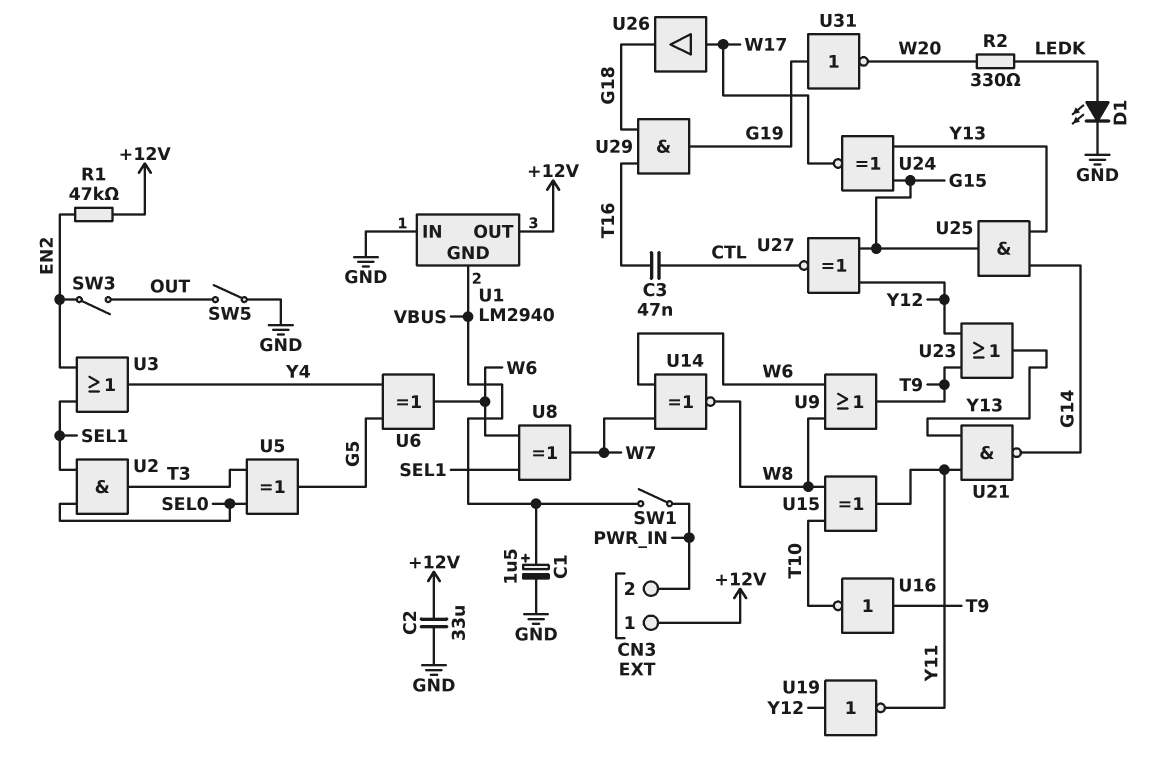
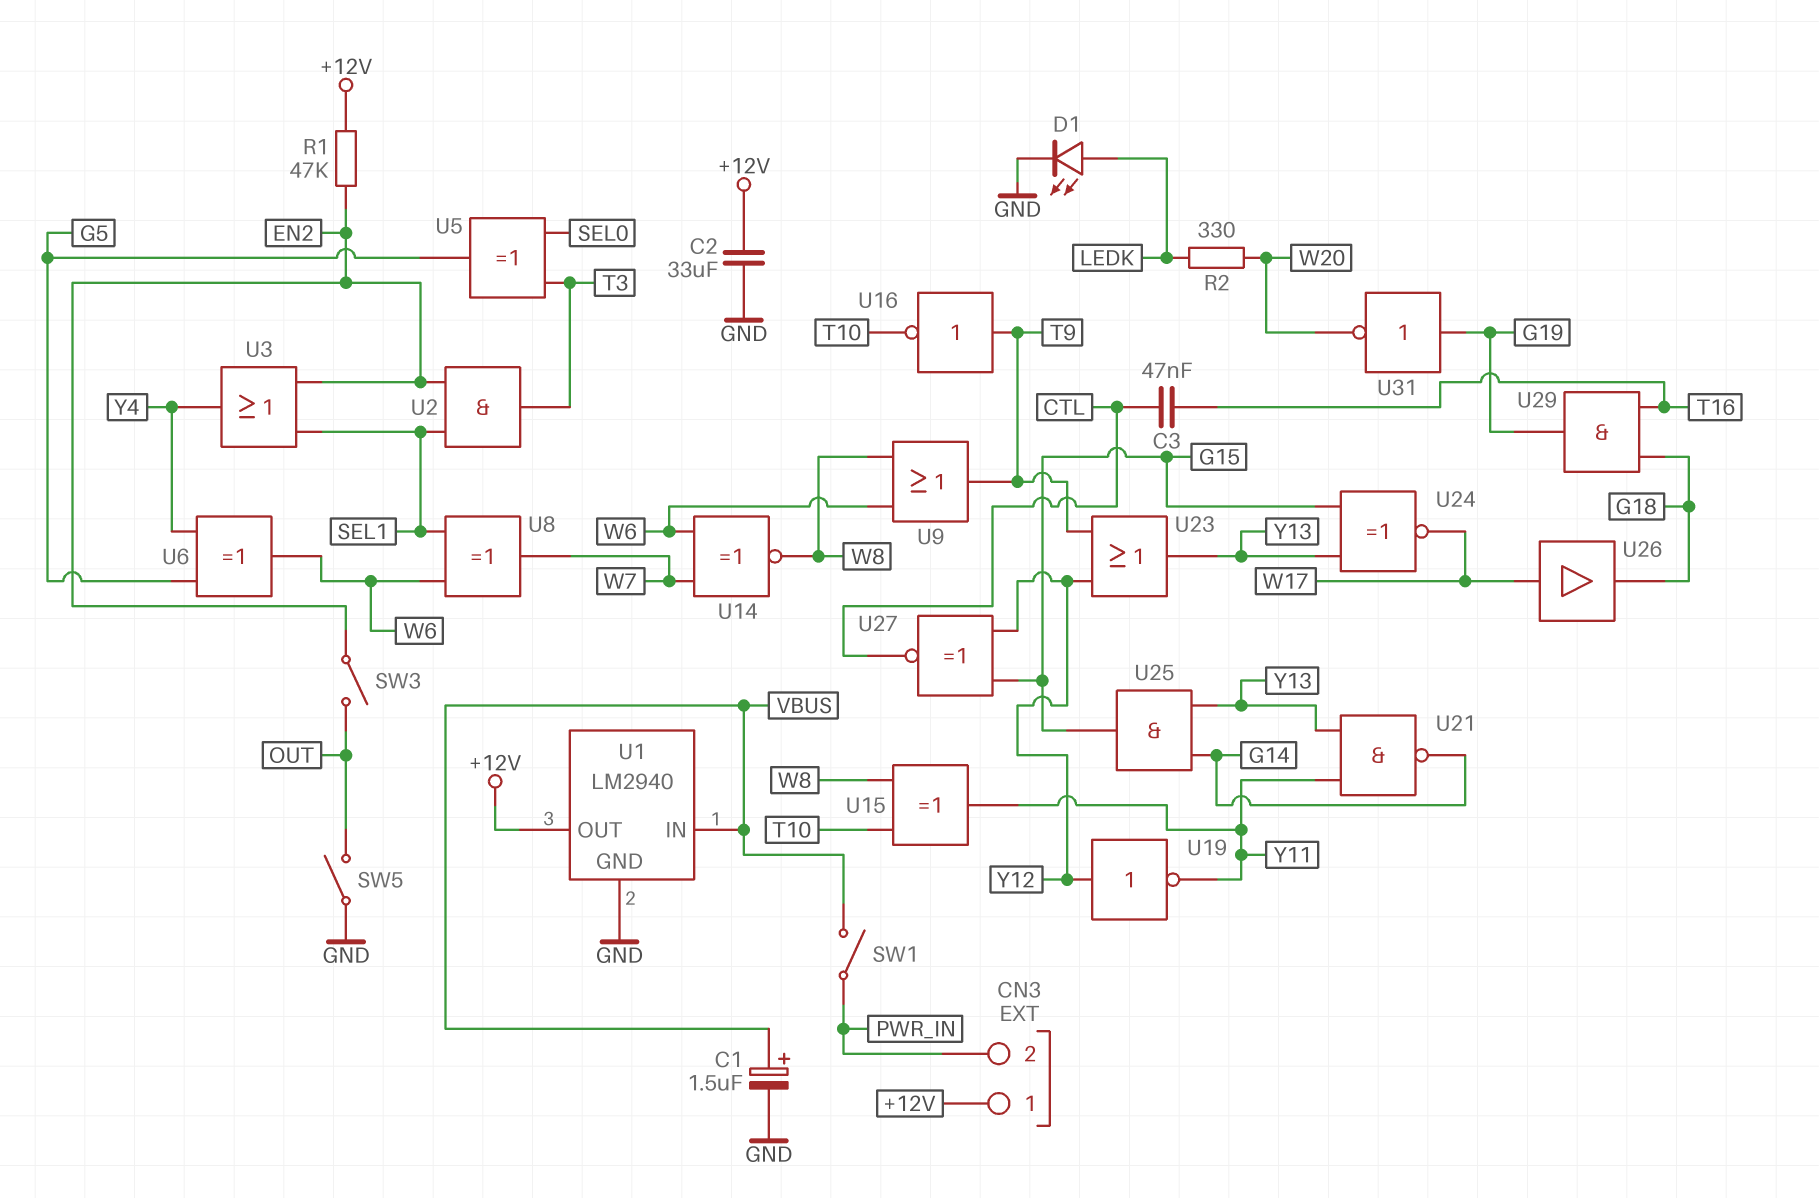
U1 pin GND: VBUS -> GND
U1 pin IN: GND -> VBUS
U2: AND (in SEL0, in SEL1, out T3) -> AND (in EN2, in SEL1, out T3)

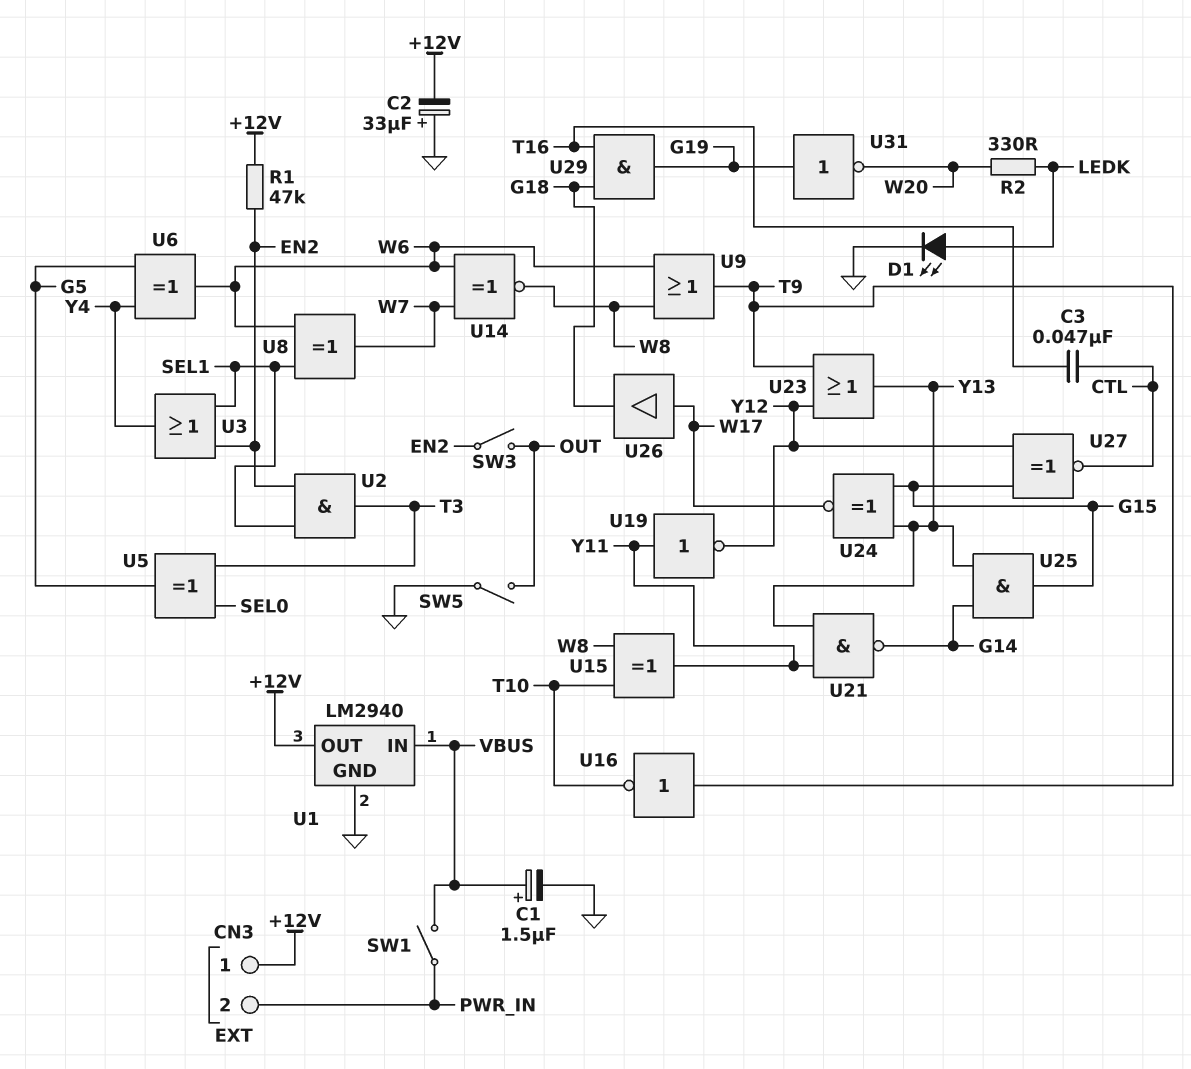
C2: 33uF (+12V, GND) -> 33uF (plus GND, minus +12V)
U19: NOT (in Y12, out Y11) -> NOT (in Y11, out Y12)

